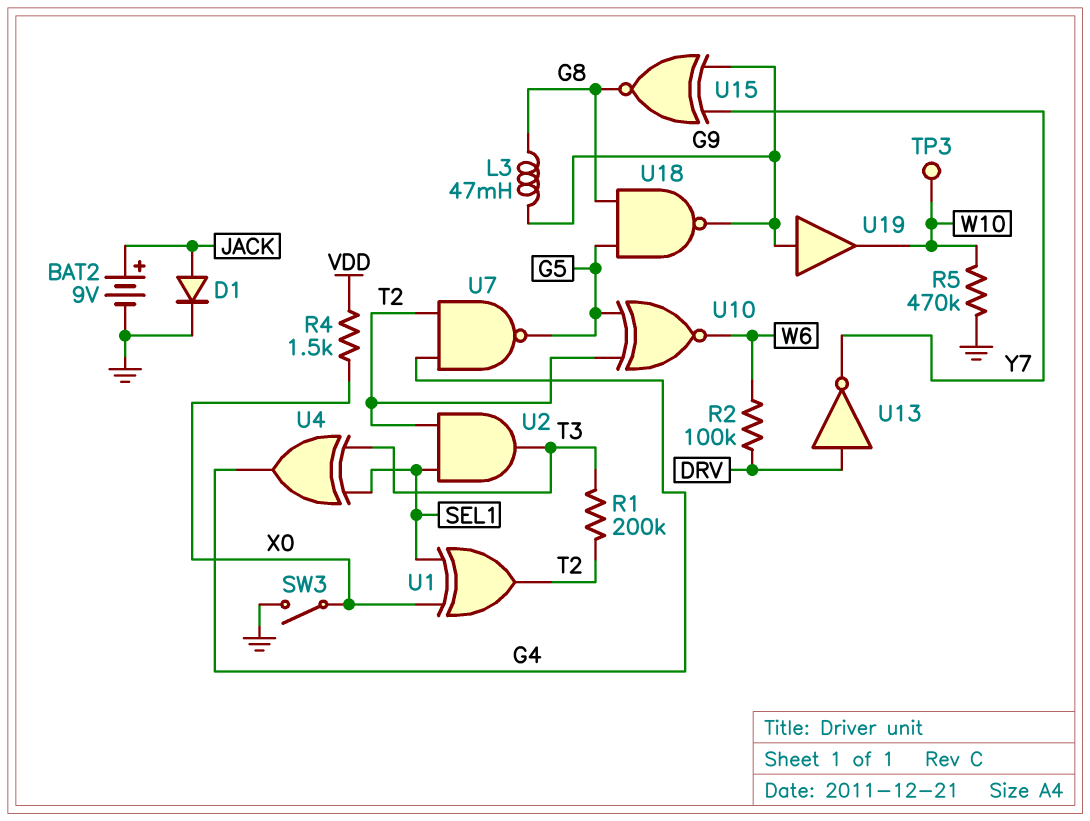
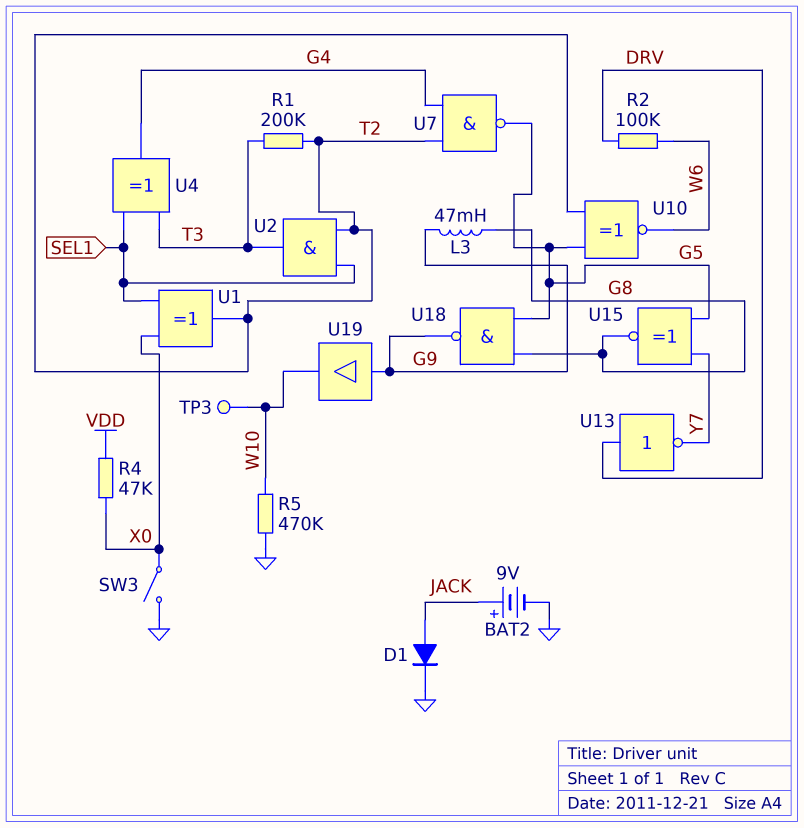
R4: 1.5k (VDD, X0) -> 47k (VDD, X0)
U15: XNOR (in G9, in Y7, out G8) -> XNOR (in G5, in Y7, out G8)

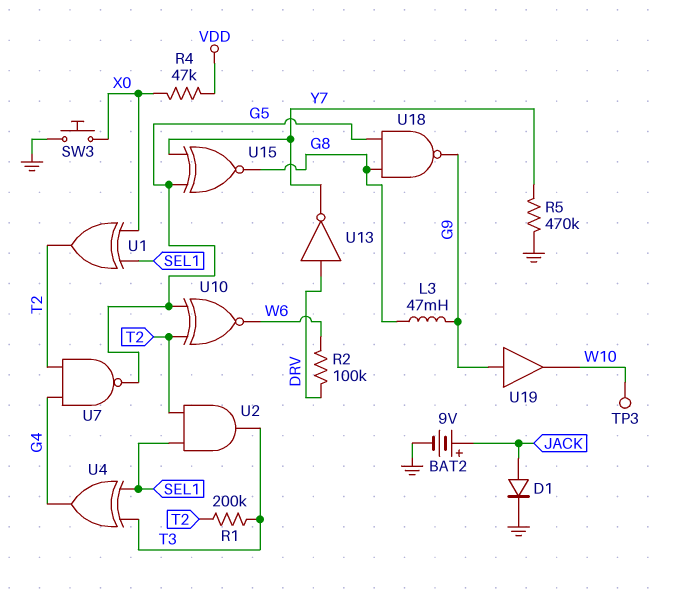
R5: 470k (GND, W10) -> 470k (GND, Y7)
SW3: switch (GND, X0) -> button (GND, X0)

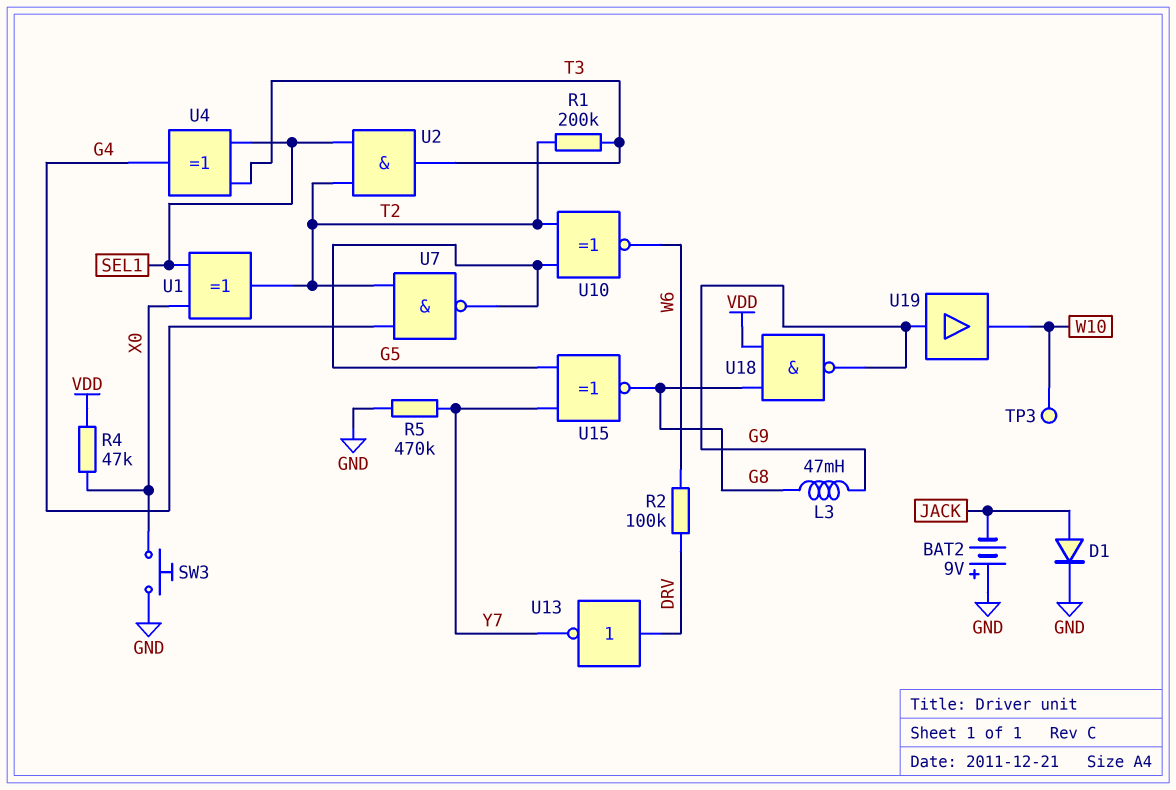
BAT2: 9V (plus JACK, minus GND) -> 9V (plus GND, minus JACK)
U18: NAND (in G5, in G8, out G9) -> NAND (in G8, in VDD, out G9)

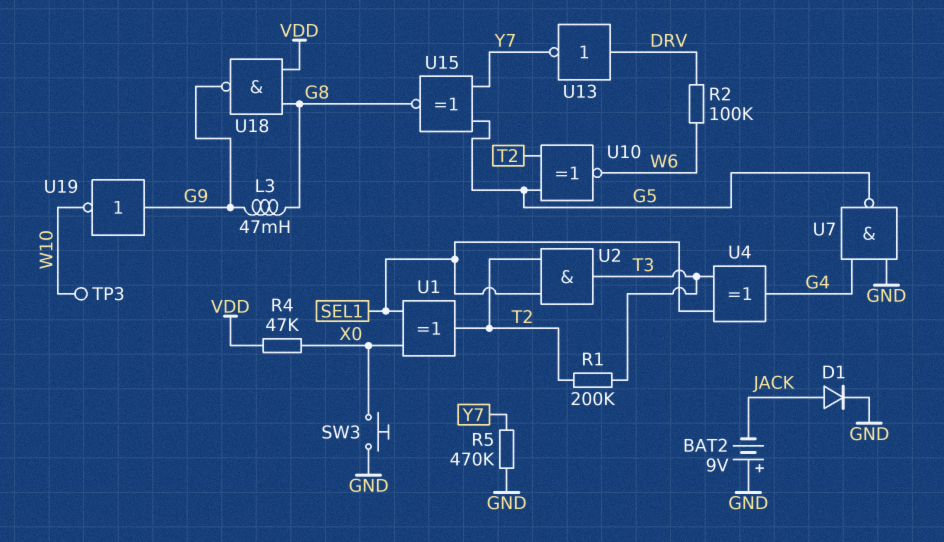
U7: NAND (in G4, in T2, out G5) -> NAND (in G4, in GND, out G5)
U19: buffer (in G9, out W10) -> NOT (in G9, out W10)

